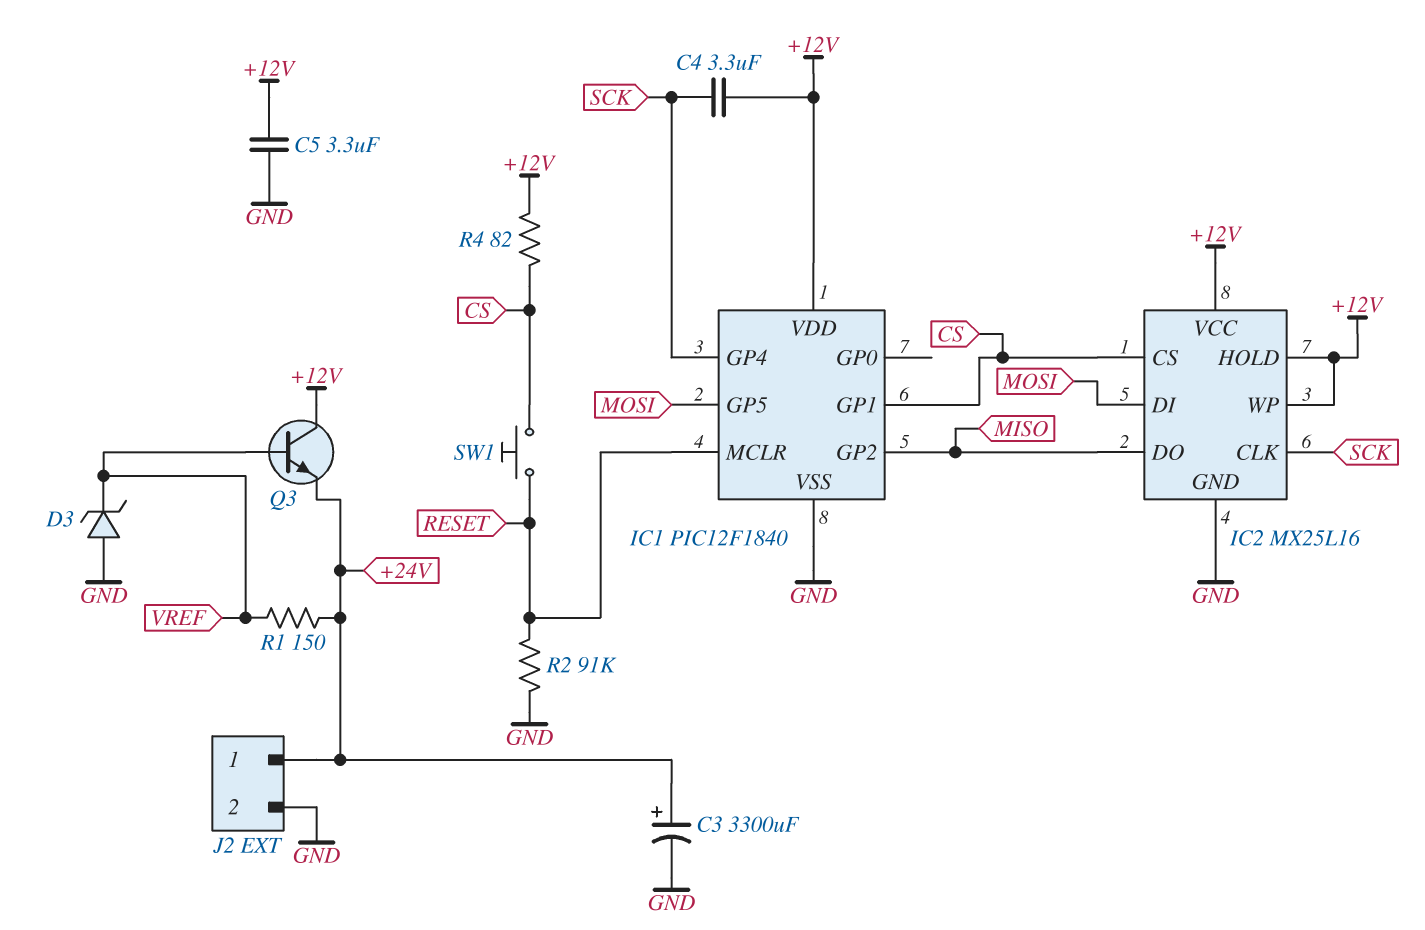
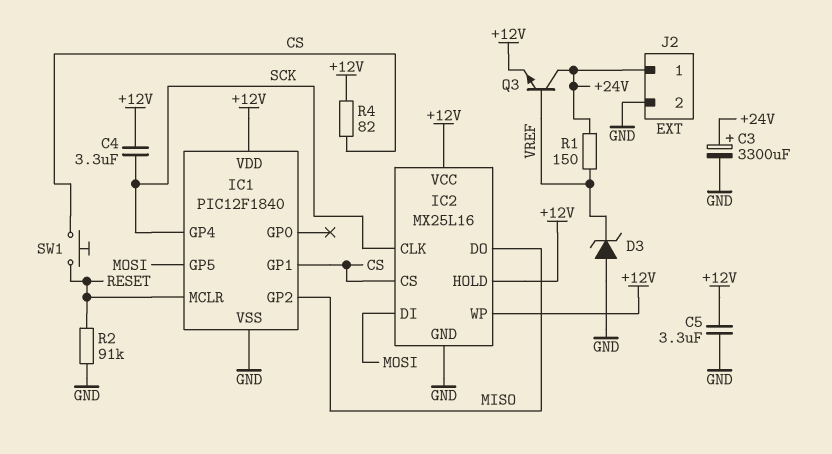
Q3: NPN (B VREF, C +12V, E +24V) -> NPN (B VREF, C +24V, E +12V)

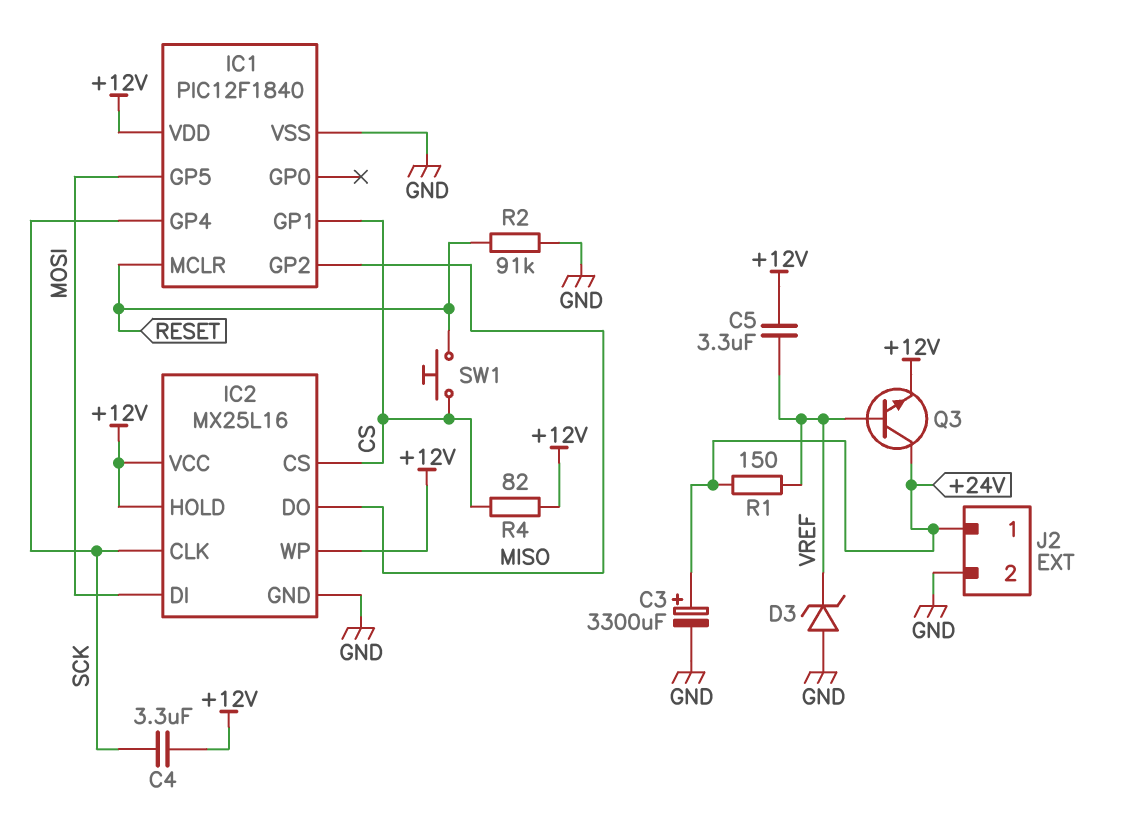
C5: 3.3uF (+12V, GND) -> 3.3uF (+12V, VREF)

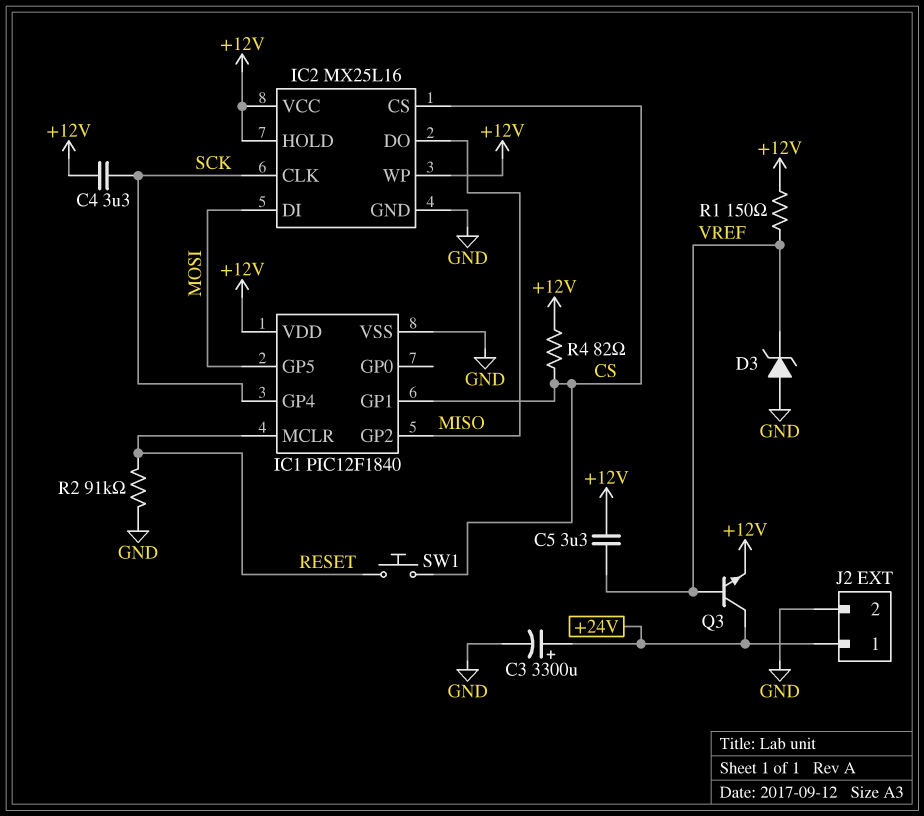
R1: 150 (+24V, VREF) -> 150 (+12V, VREF)

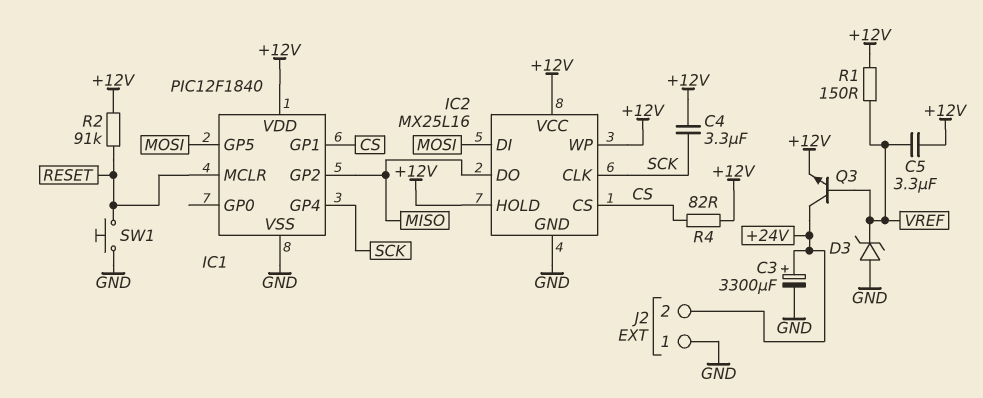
J2 pin 1: +24V -> GND
J2 pin 2: GND -> +24V
R2: 91k (GND, RESET) -> 91k (+12V, RESET)
SW1: button (CS, RESET) -> button (GND, RESET)

